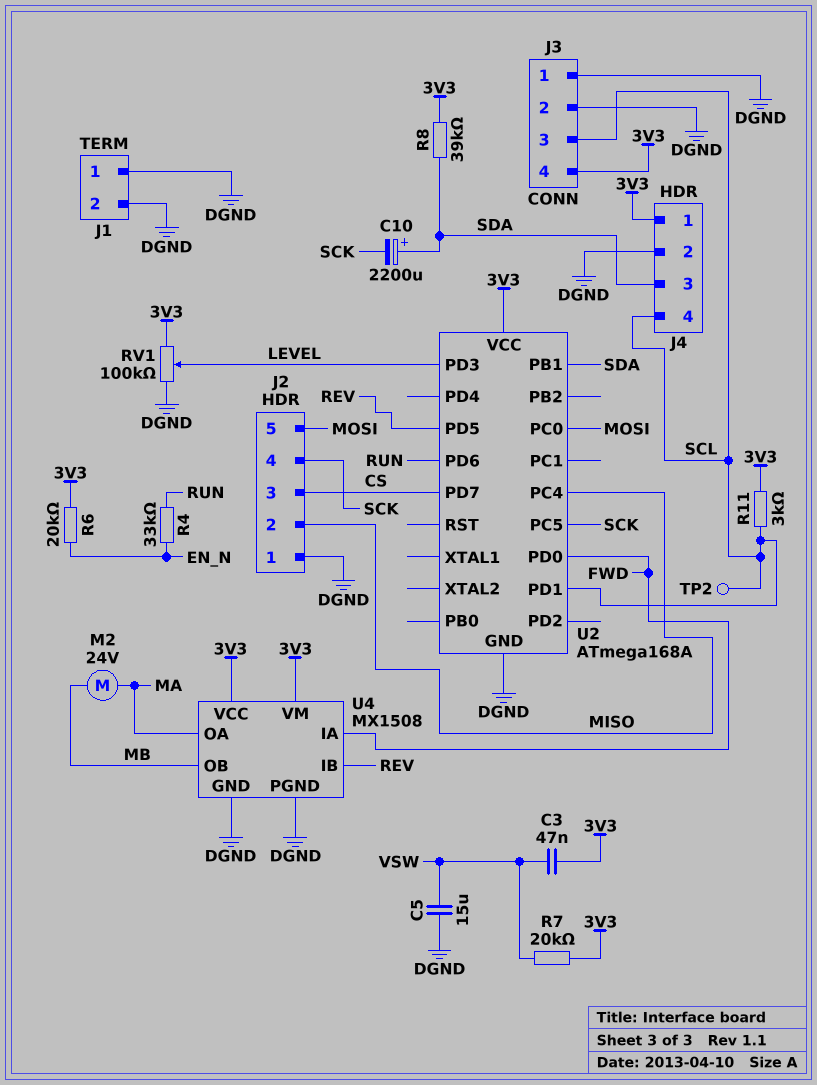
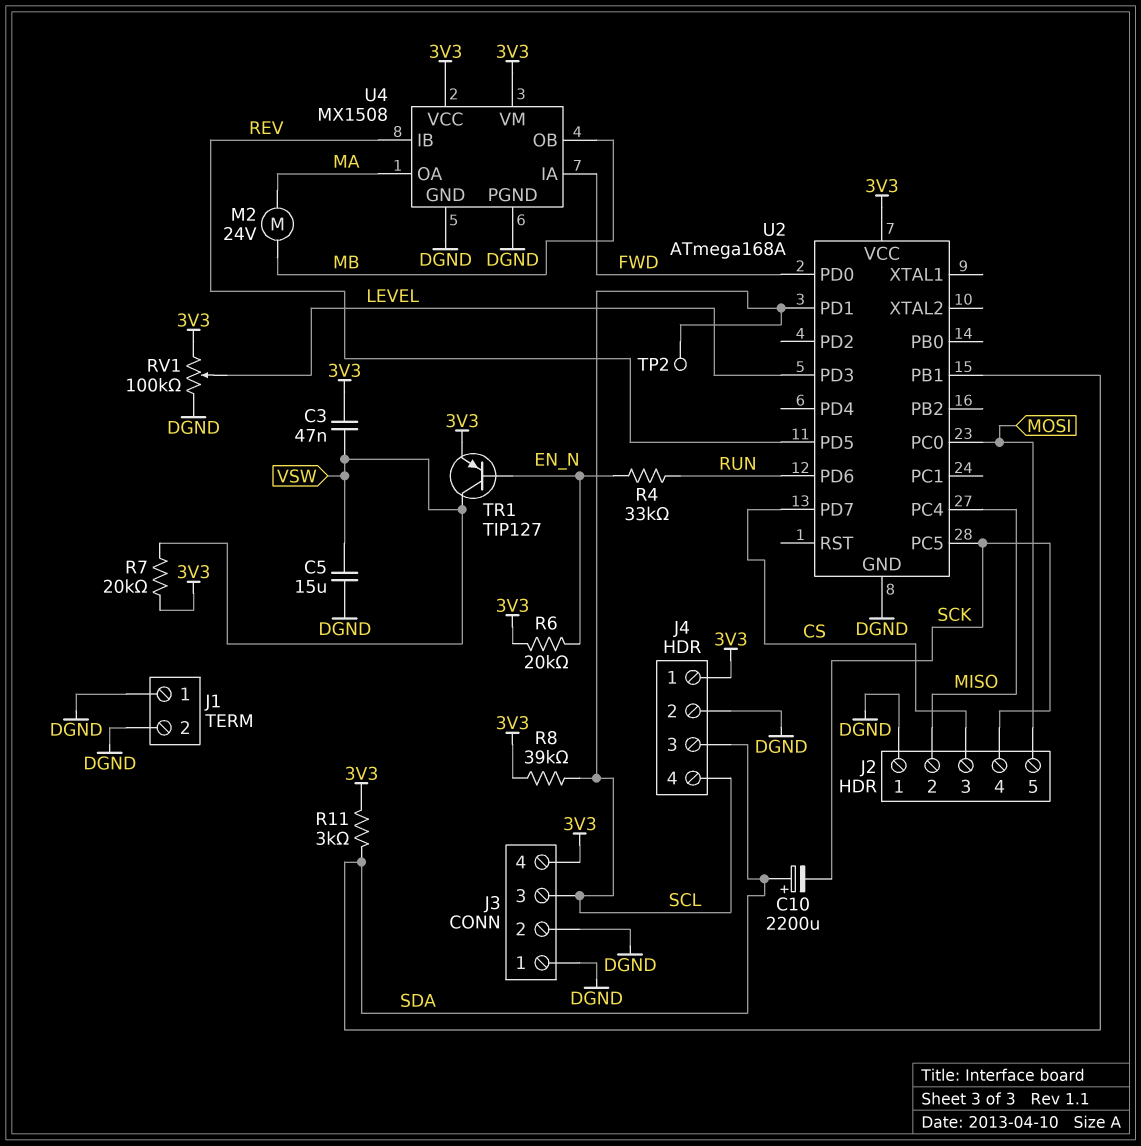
R8: 39k (3V3, SDA) -> 39k (3V3, SCL)
R11: 3k (3V3, SCL) -> 3k (3V3, SDA)
TR1: none -> PNP TIP127 (B EN_N, C VSW, E 3V3)

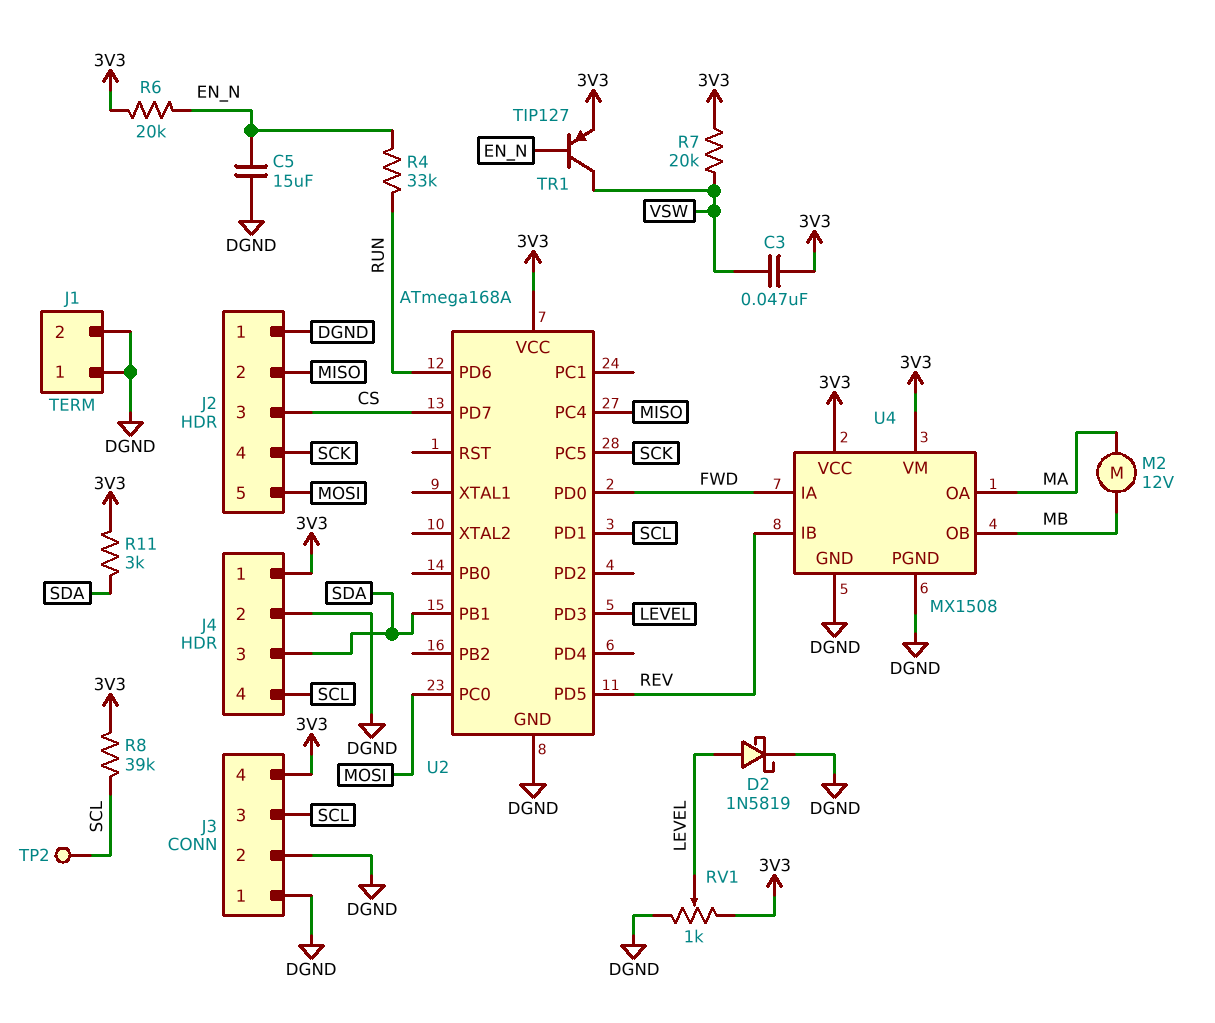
C5: 15uF (DGND, VSW) -> 15uF (DGND, EN_N)
C10: 2200uF (plus SDA, minus SCK) -> none
D2: none -> schottky 1N5819 (A LEVEL, K DGND)
M2: motor 24V (MA, MB) -> motor 12V (MA, MB)
RV1: 100k (3V3, DGND, wiper LEVEL) -> 1k (3V3, DGND, wiper LEVEL)

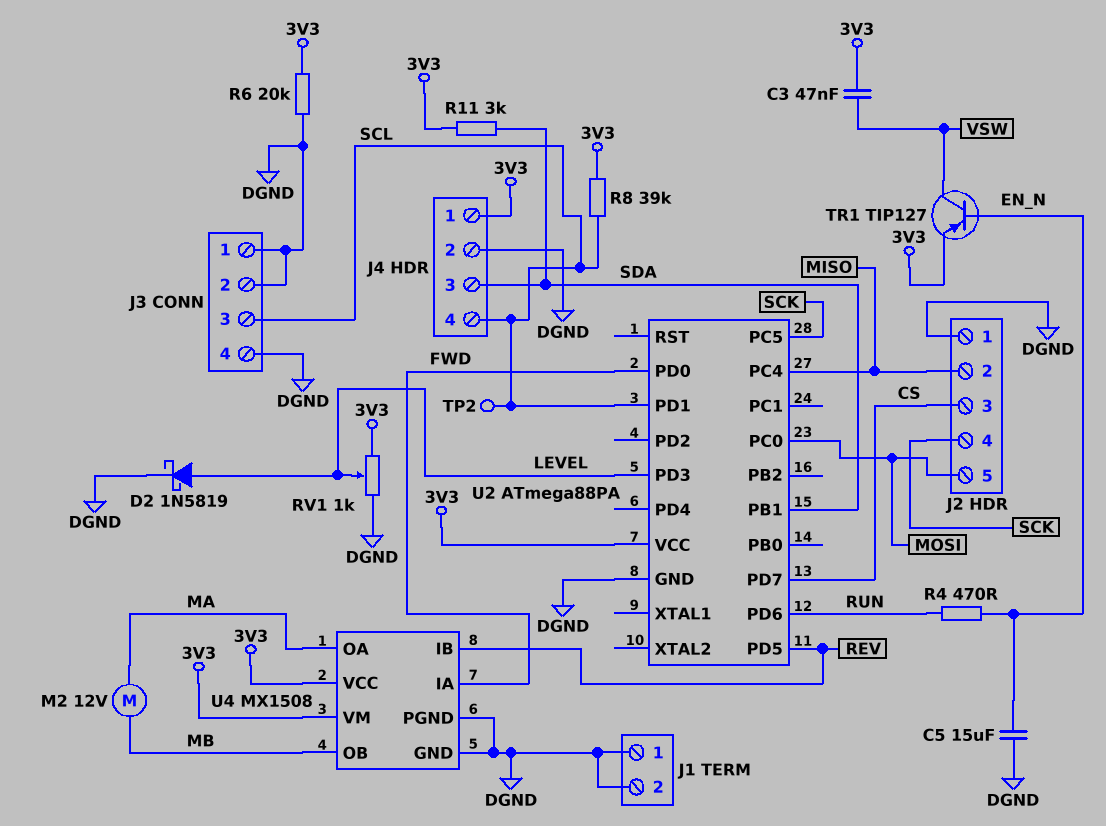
J3 pin 4: 3V3 -> DGND
R4: 33k (EN_N, RUN) -> 470 (EN_N, RUN)
R6: 20k (3V3, EN_N) -> 20k (3V3, DGND)
R7: 20k (3V3, VSW) -> none
U2: ATmega168A -> ATmega88PA

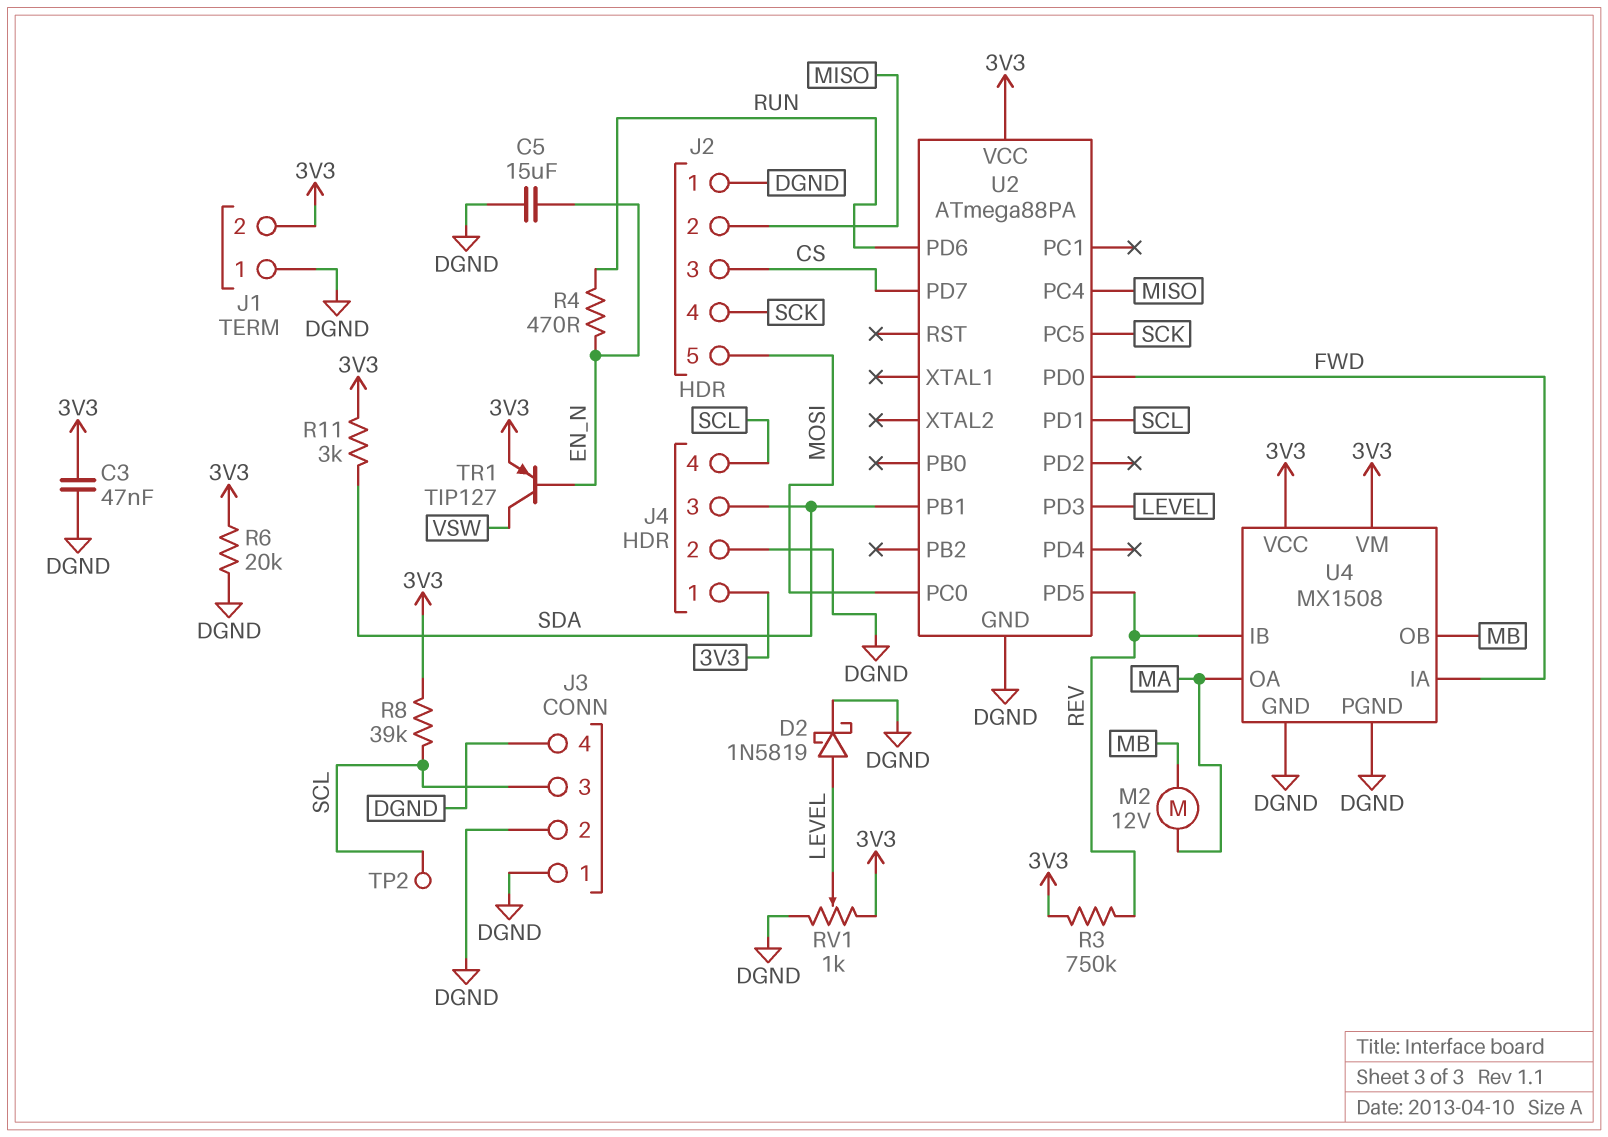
C3: 47nF (3V3, VSW) -> 47nF (3V3, DGND)
J1 pin 2: DGND -> 3V3
R3: none -> 750k (3V3, REV)

